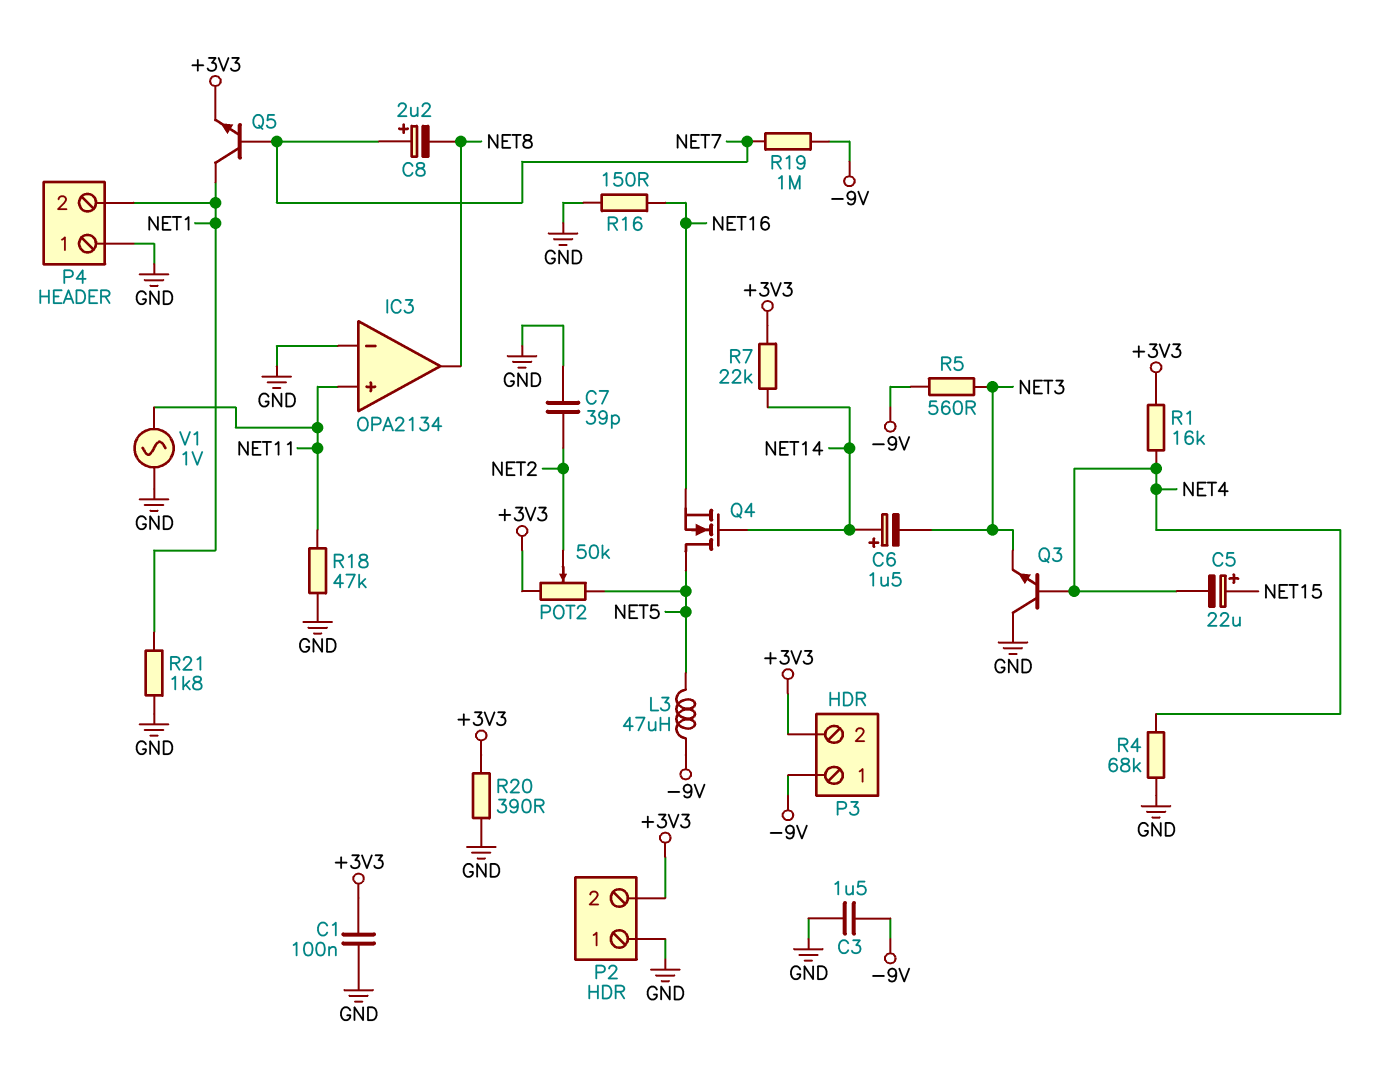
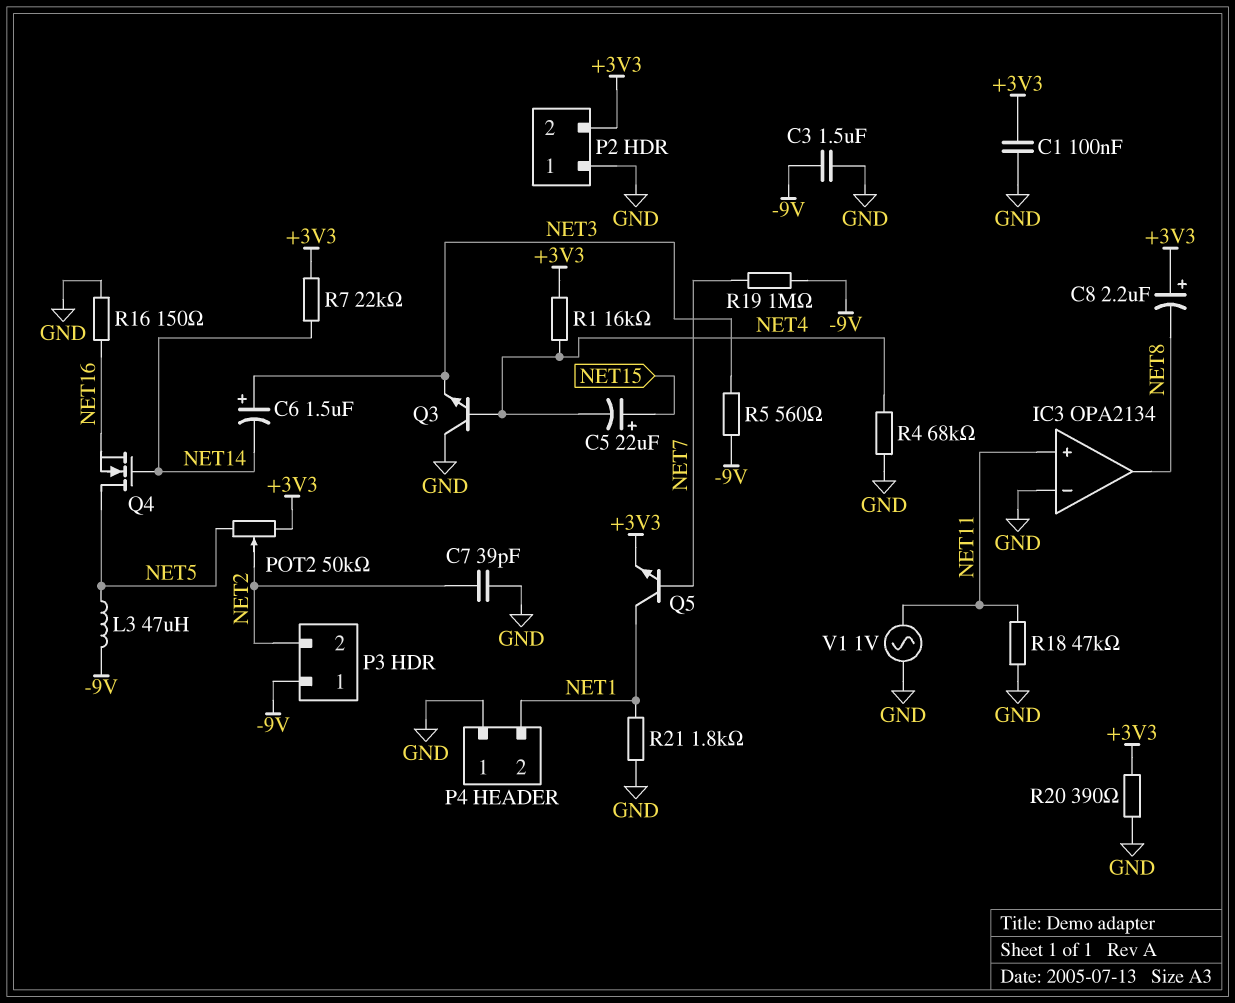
C6: 1.5uF (plus NET14, minus NET3) -> 1.5uF (plus NET3, minus NET14)
C8: 2.2uF (plus NET7, minus NET8) -> 2.2uF (plus +3V3, minus NET8)
P3 pin 2: +3V3 -> NET2

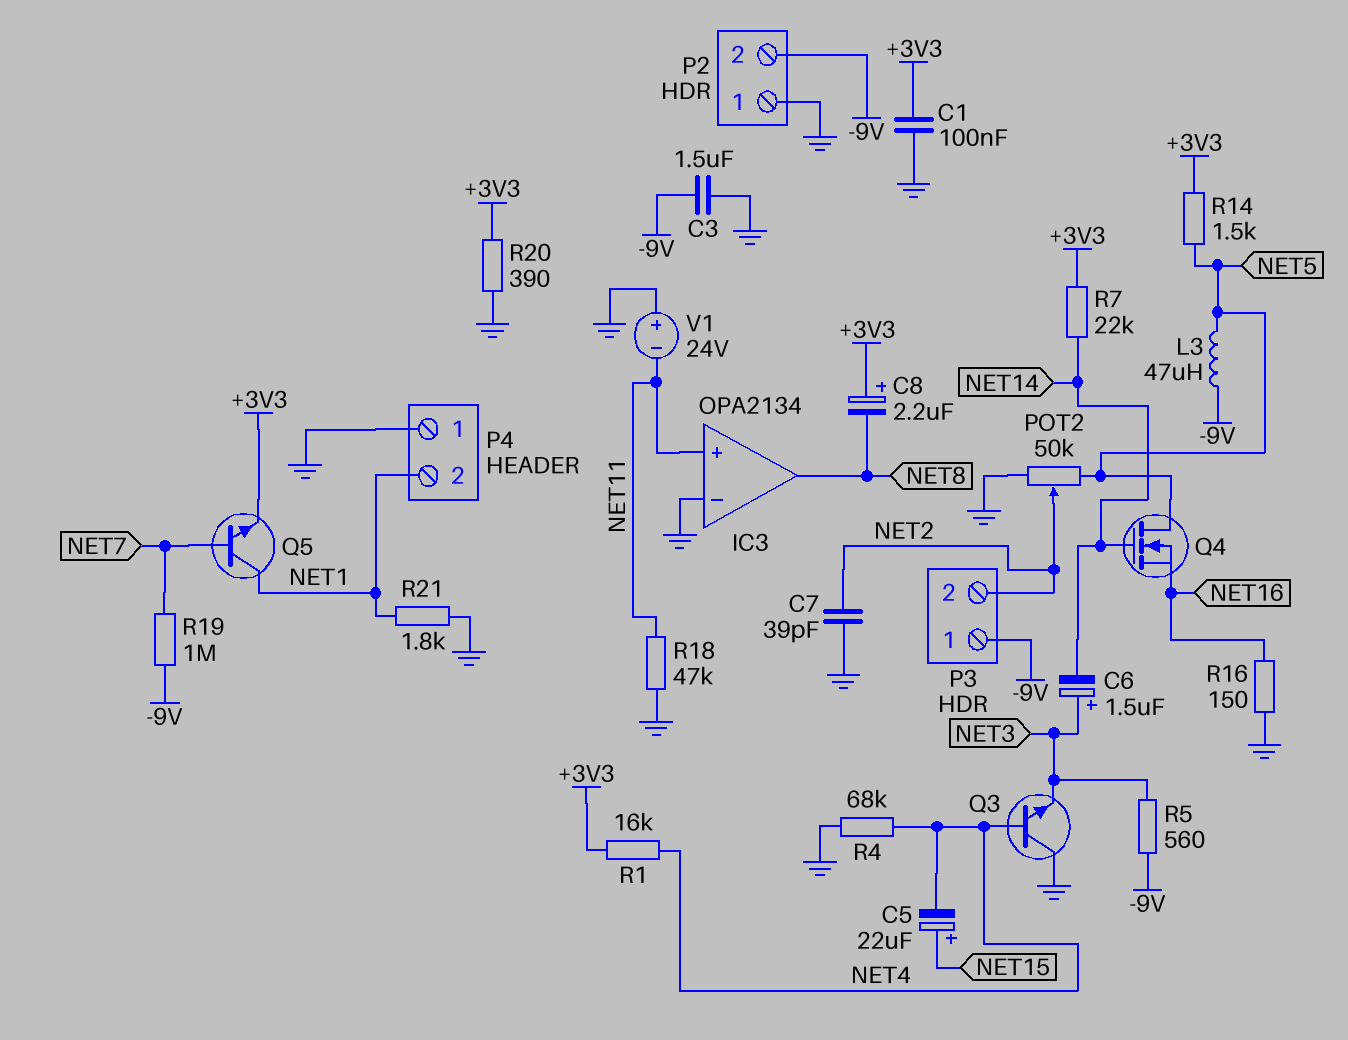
P2 pin 2: +3V3 -> -9V
POT2: 50k (+3V3, NET5, wiper NET2) -> 50k (GND, NET5, wiper NET2)
R14: none -> 1.5k (+3V3, NET5)
V1: AC 1V (GND, NET11) -> 24V (plus GND, minus NET11)

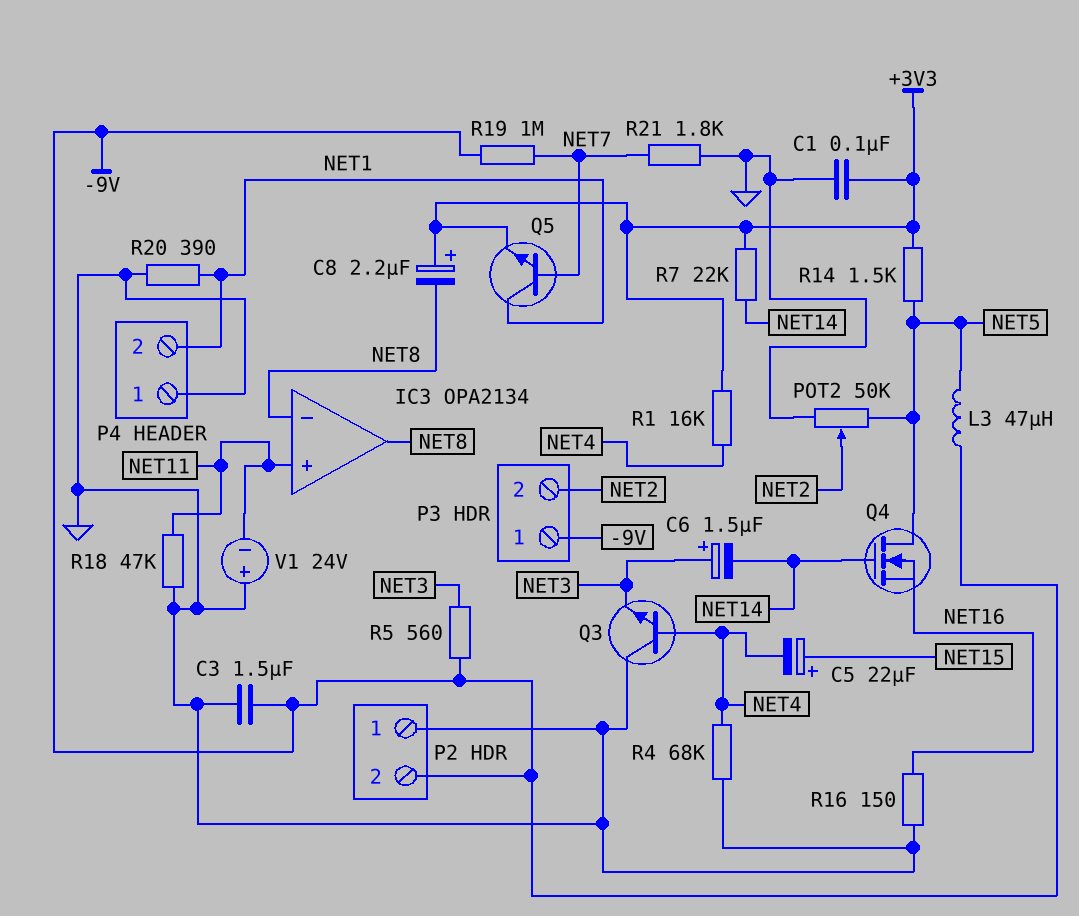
C7: 39pF (GND, NET2) -> none
IC3 pin in-: GND -> NET8
R20: 390 (+3V3, GND) -> 390 (GND, NET1)
R21: 1.8k (GND, NET1) -> 1.8k (GND, NET7)

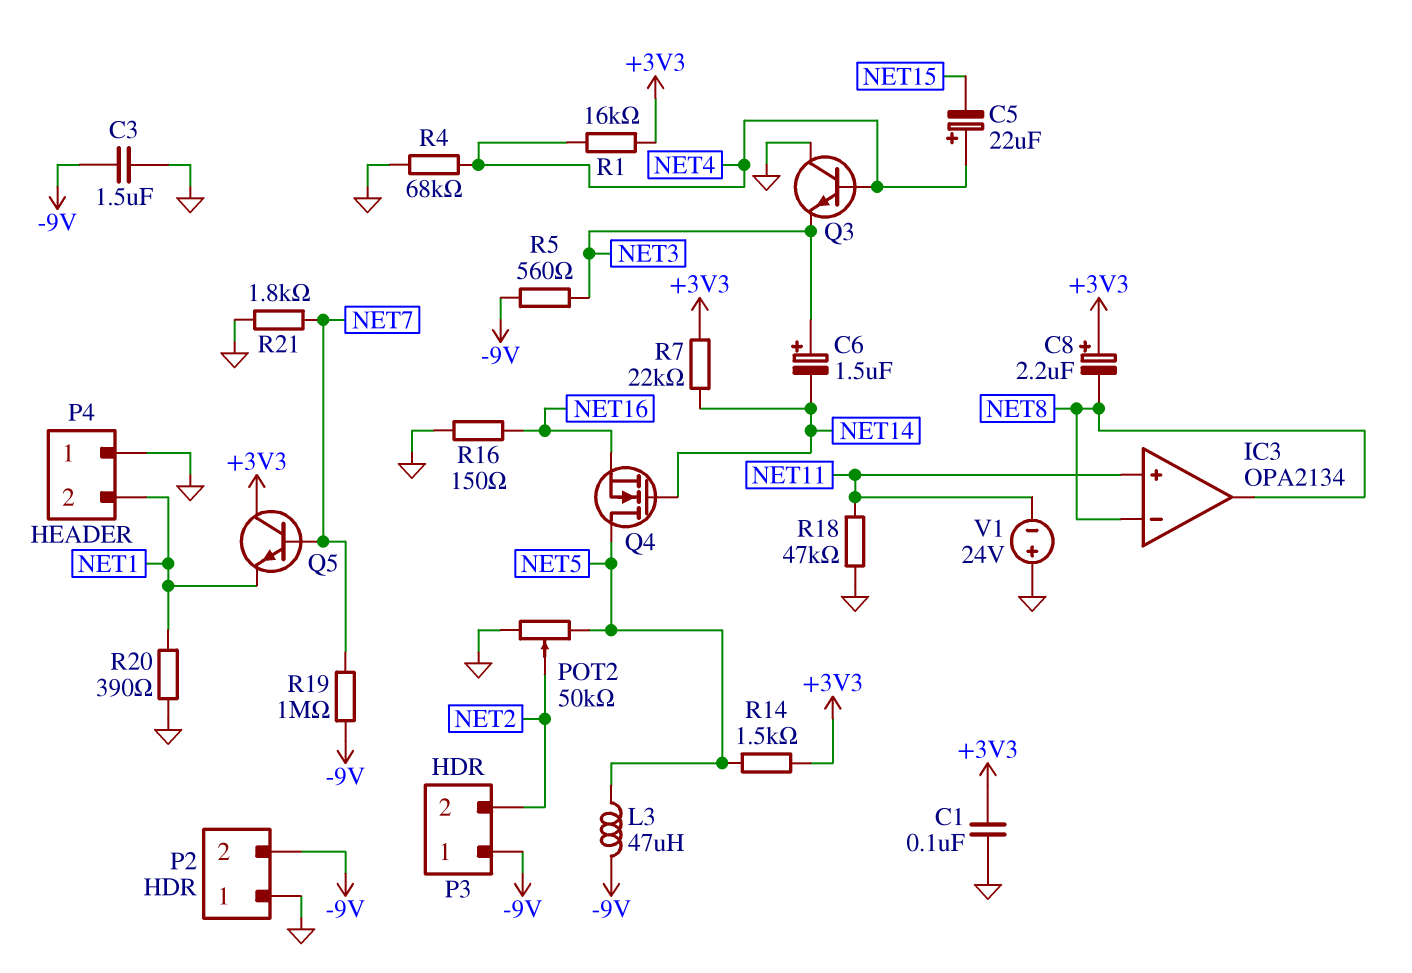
C5: 22uF (plus NET15, minus NET4) -> 22uF (plus NET4, minus NET15)
Q5: NPN (B NET7, C NET1, E +3V3) -> NPN (B NET7, C +3V3, E NET1)

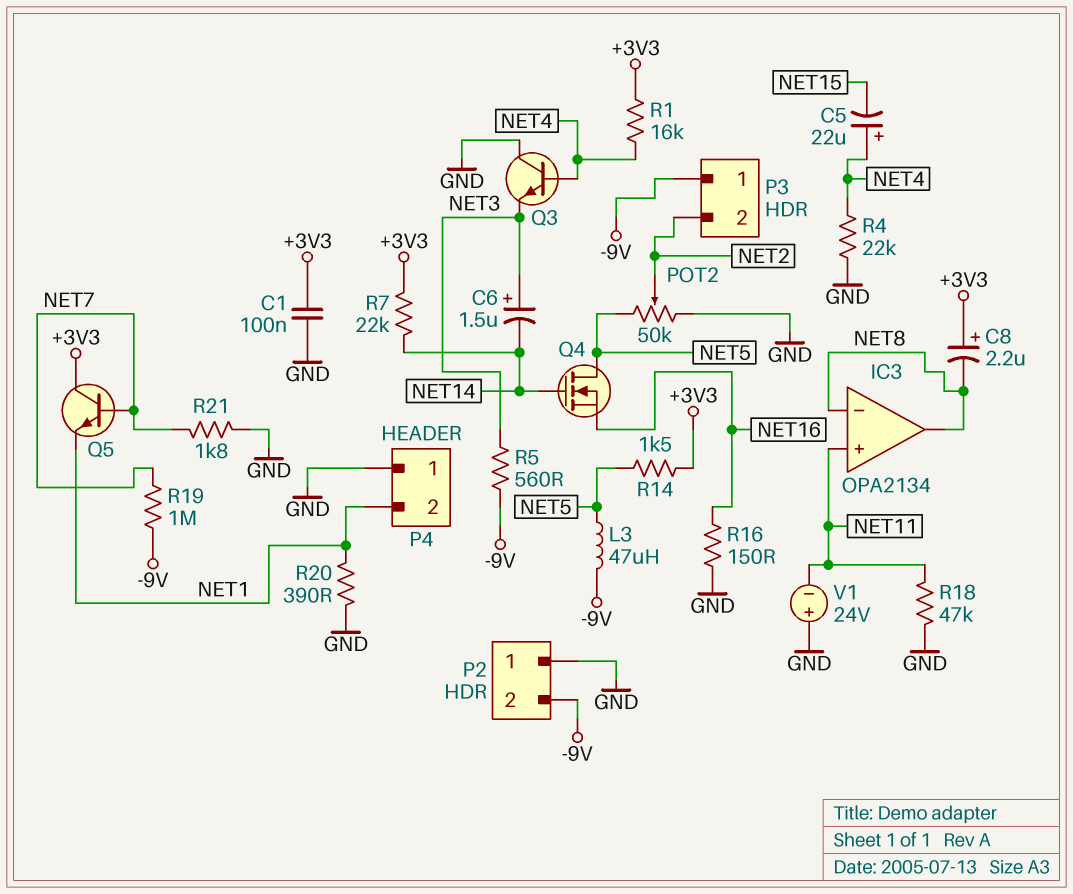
C3: 1.5uF (-9V, GND) -> none
R4: 68k (GND, NET4) -> 22k (GND, NET4)

